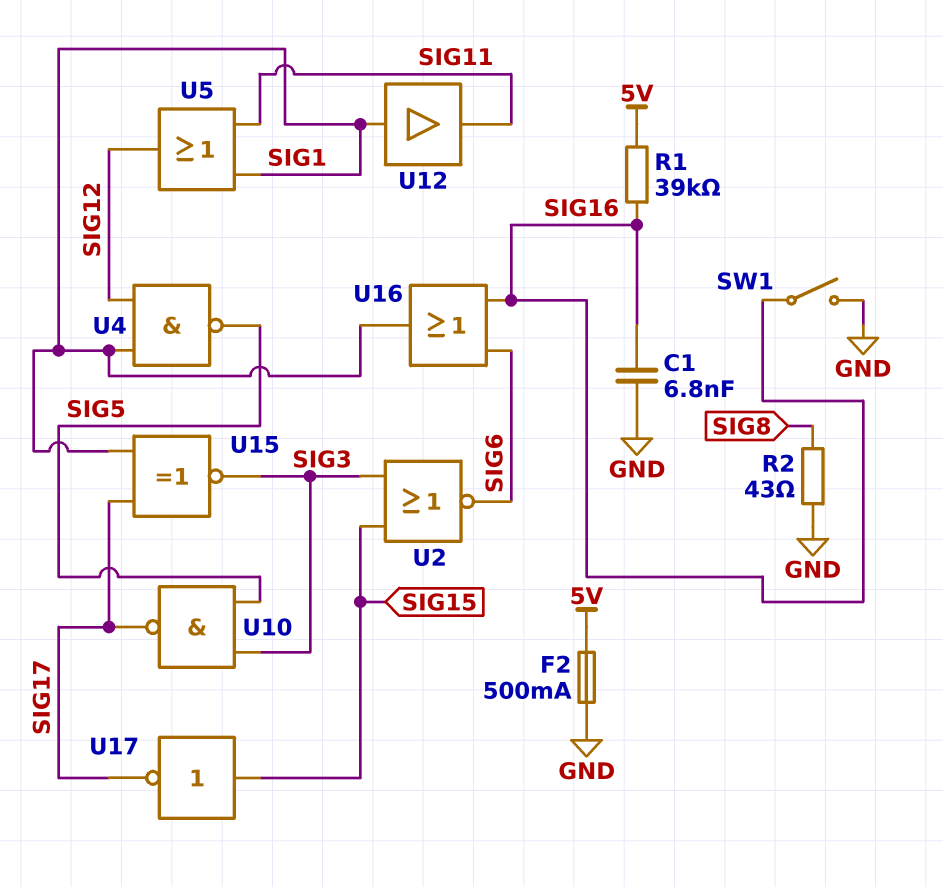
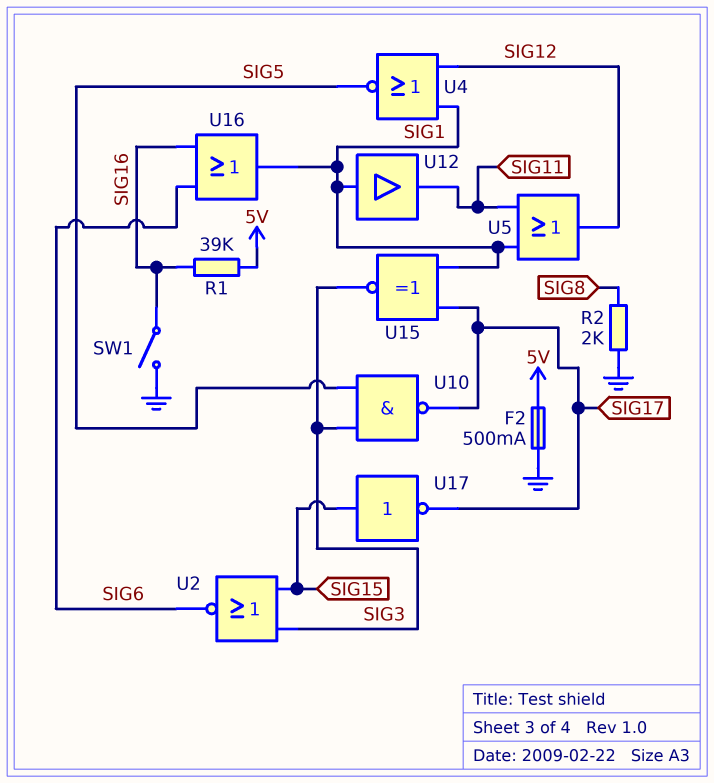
C1: 6.8nF (GND, SIG16) -> none
R2: 43 (GND, SIG8) -> 2k (GND, SIG8)
U4: NAND (in SIG1, in SIG12, out SIG5) -> NOR (in SIG1, in SIG12, out SIG5)

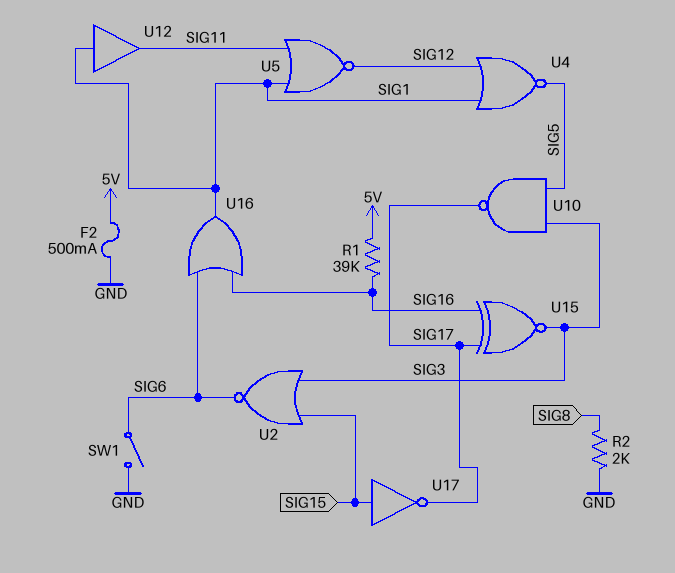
SW1: switch (GND, SIG16) -> switch (GND, SIG6)
U5: OR (in SIG1, in SIG11, out SIG12) -> NOR (in SIG1, in SIG11, out SIG12)
U15: XNOR (in SIG1, in SIG17, out SIG3) -> XNOR (in SIG16, in SIG17, out SIG3)

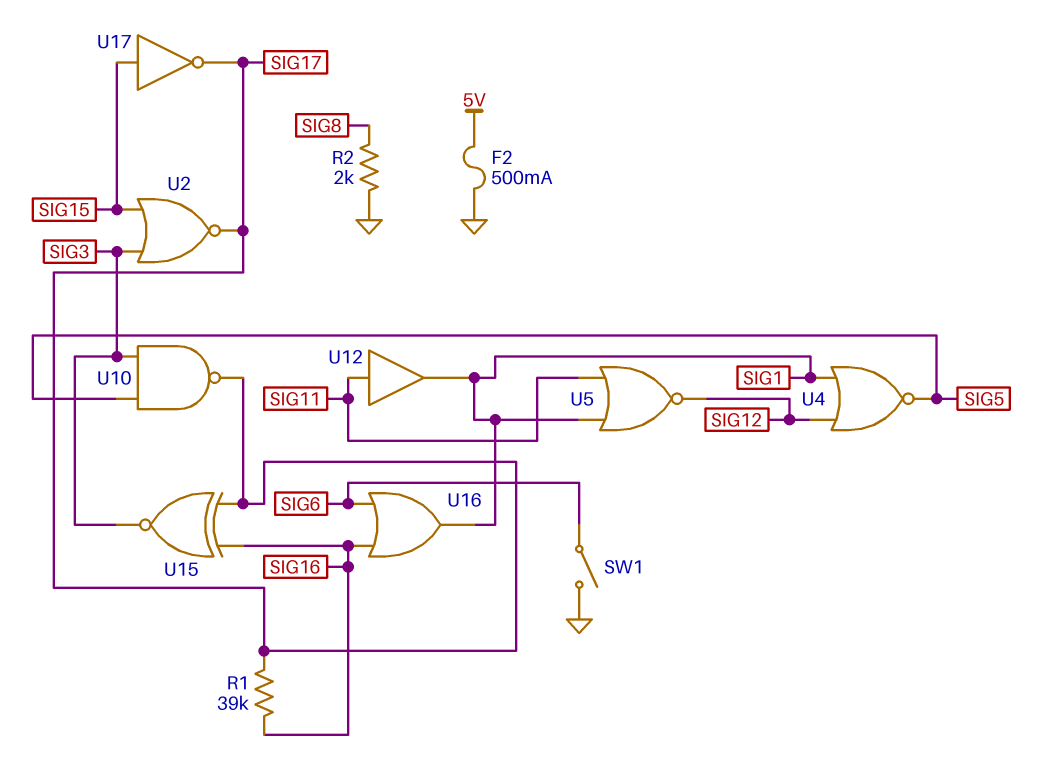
R1: 39k (5V, SIG16) -> 39k (SIG16, SIG17)
U2: NOR (in SIG3, in SIG15, out SIG6) -> NOR (in SIG3, in SIG15, out SIG17)
U12: buffer (in SIG1, out SIG11) -> buffer (in SIG11, out SIG1)

